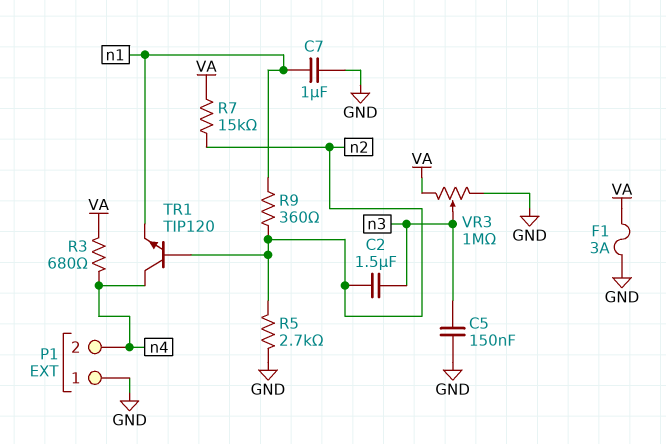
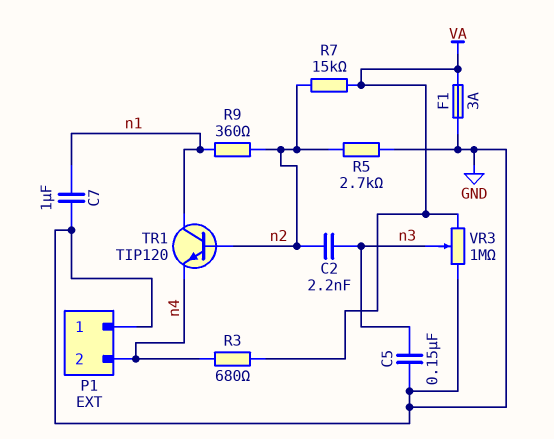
C2: 1.5uF (n2, n3) -> 2.2nF (n2, n3)
TR1: NPN TIP120 (B n2, C n4, E n1) -> NPN TIP120 (B n2, C n1, E n4)

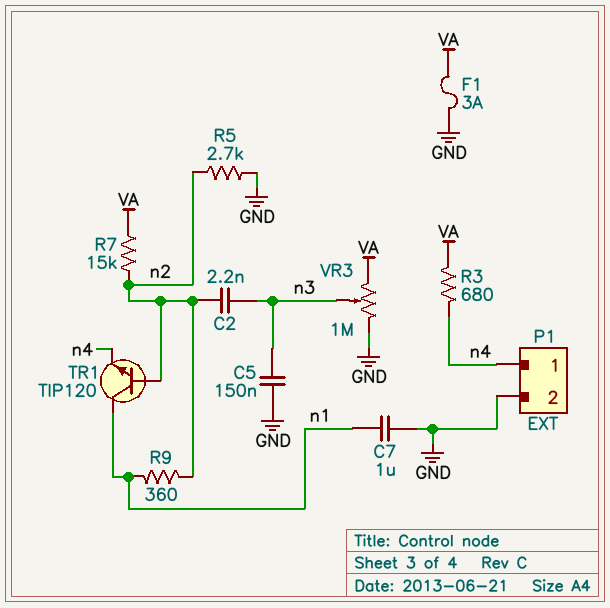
P1 pin 1: GND -> n4
P1 pin 2: n4 -> GND

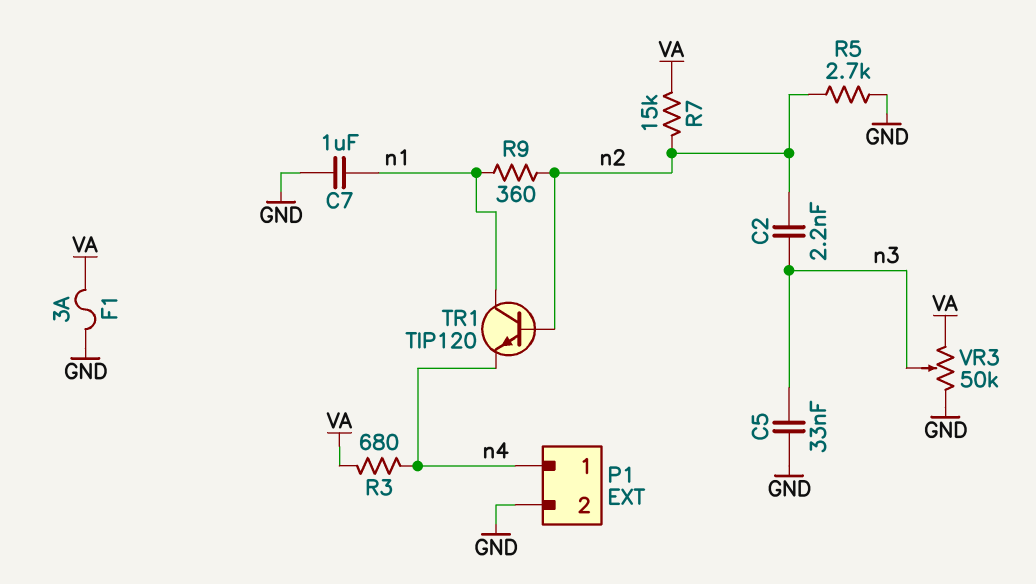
C5: 150nF (GND, n3) -> 33nF (GND, n3)
VR3: 1M (GND, VA, wiper n3) -> 50k (GND, VA, wiper n3)

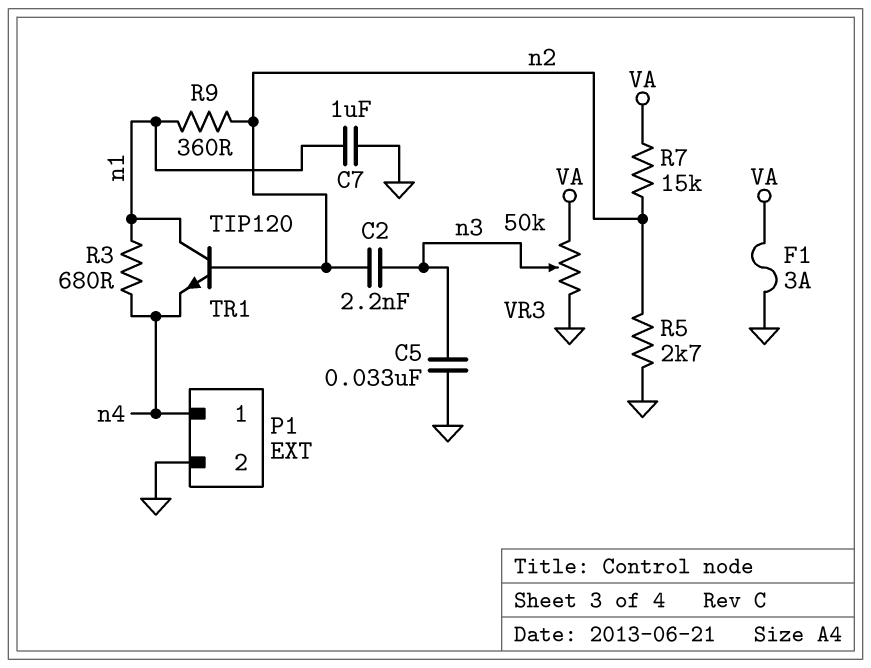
R3: 680 (VA, n4) -> 680 (n1, n4)

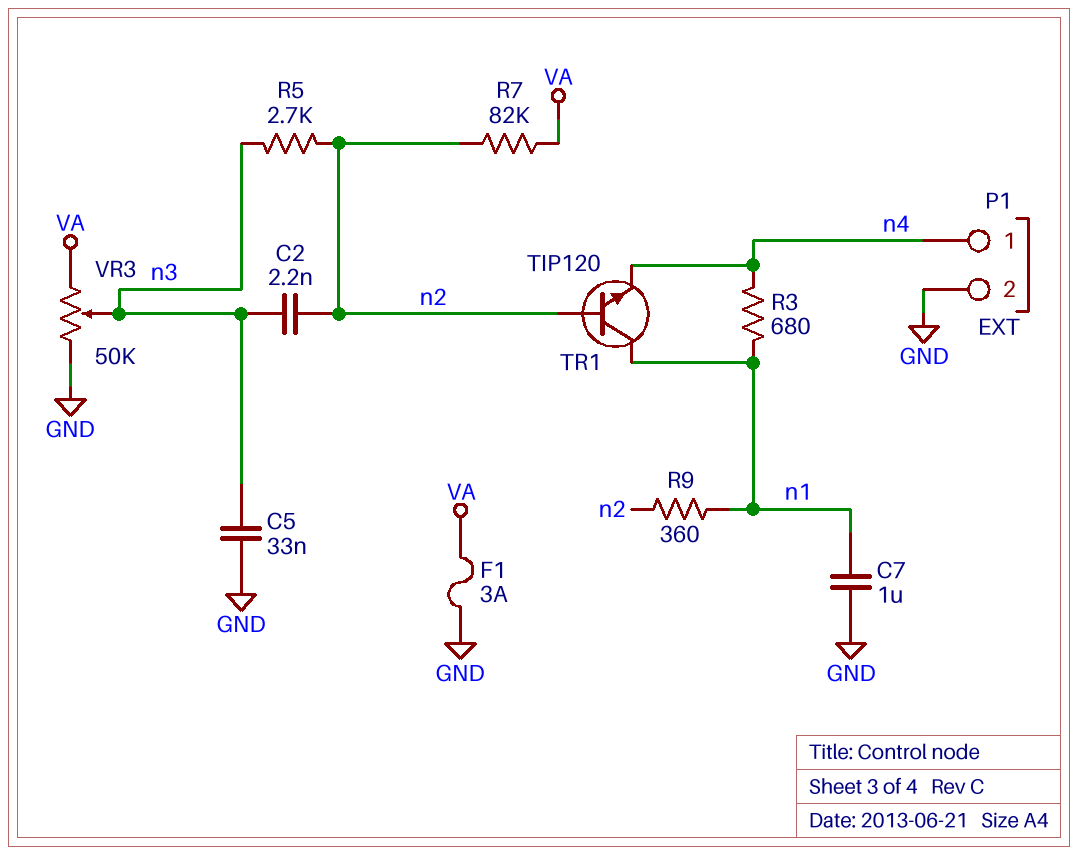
R5: 2.7k (GND, n2) -> 2.7k (n2, n3)
R7: 15k (VA, n2) -> 82k (VA, n2)

